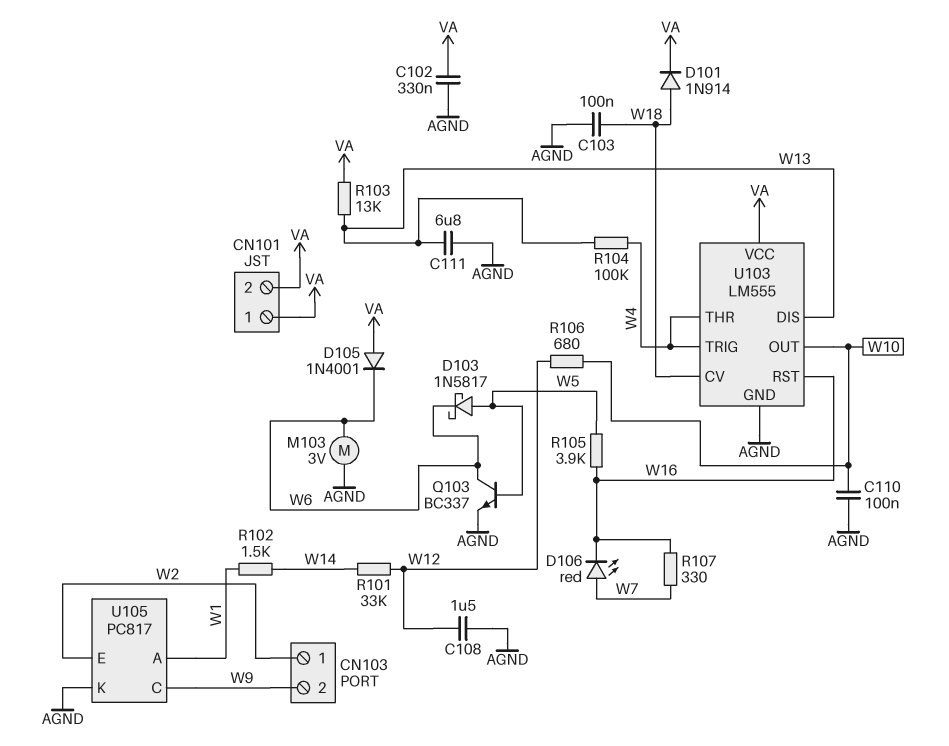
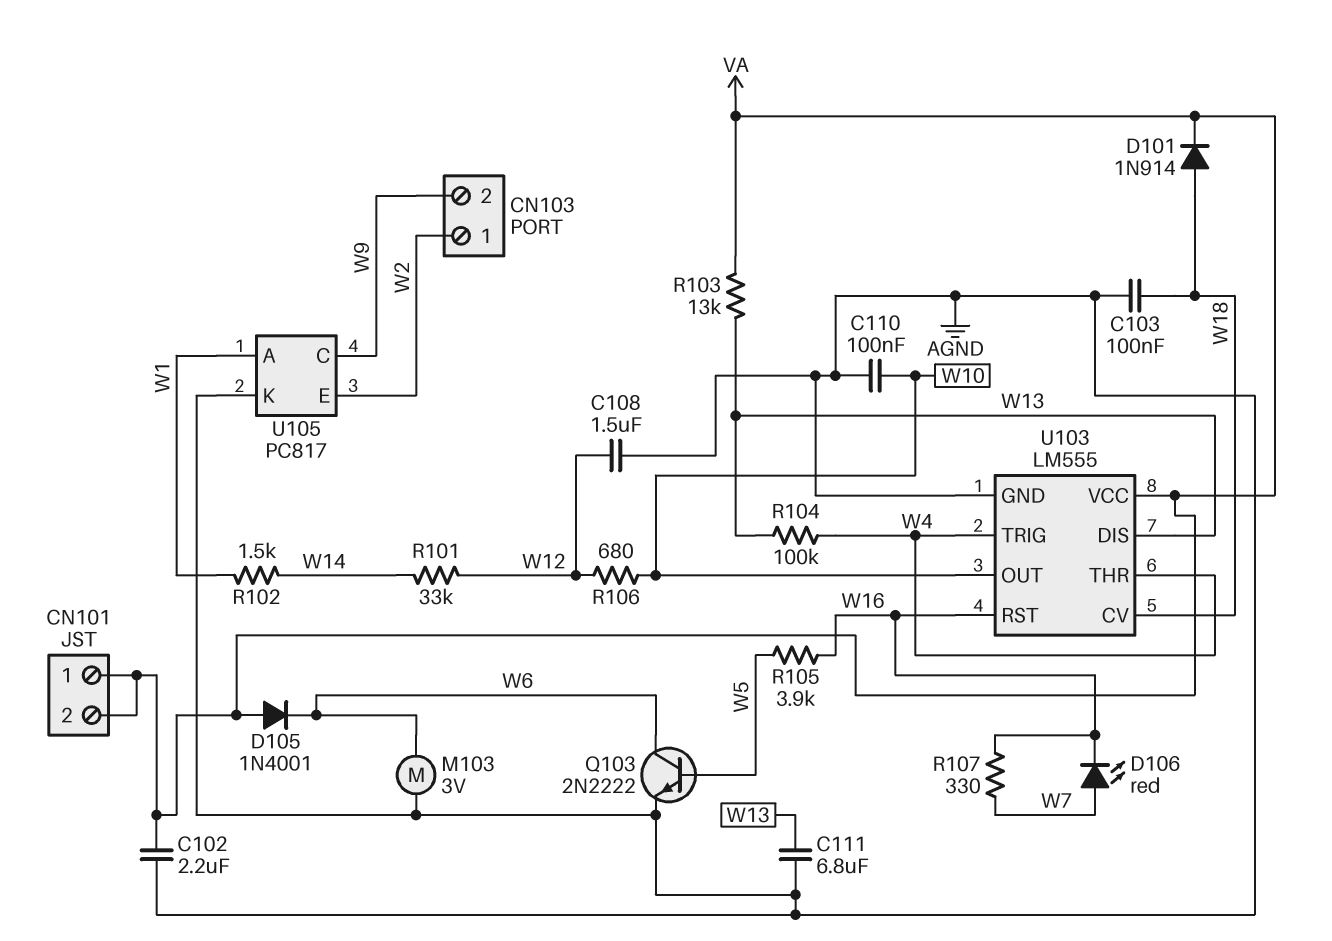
C102: 330nF (AGND, VA) -> 2.2uF (AGND, VA)
D103: schottky 1N5817 (A W5, K W6) -> none
Q103: NPN BC337 (B W5, C W6, E AGND) -> NPN 2N2222 (B W5, C W6, E AGND)

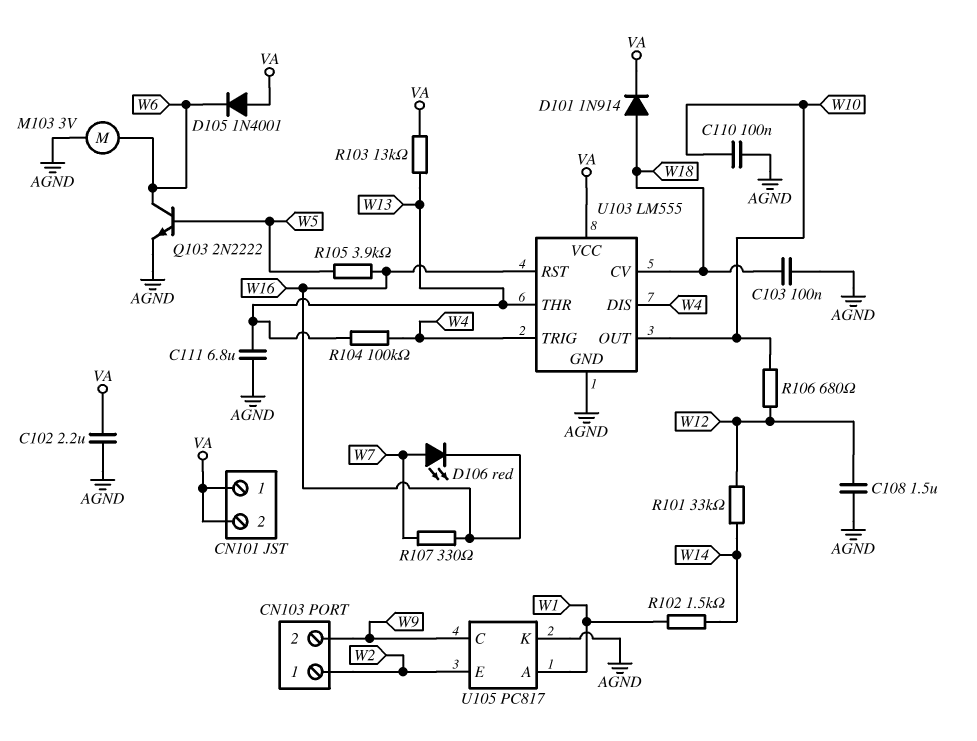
U103 pin DIS: W13 -> W4
U103 pin THR: W4 -> W13

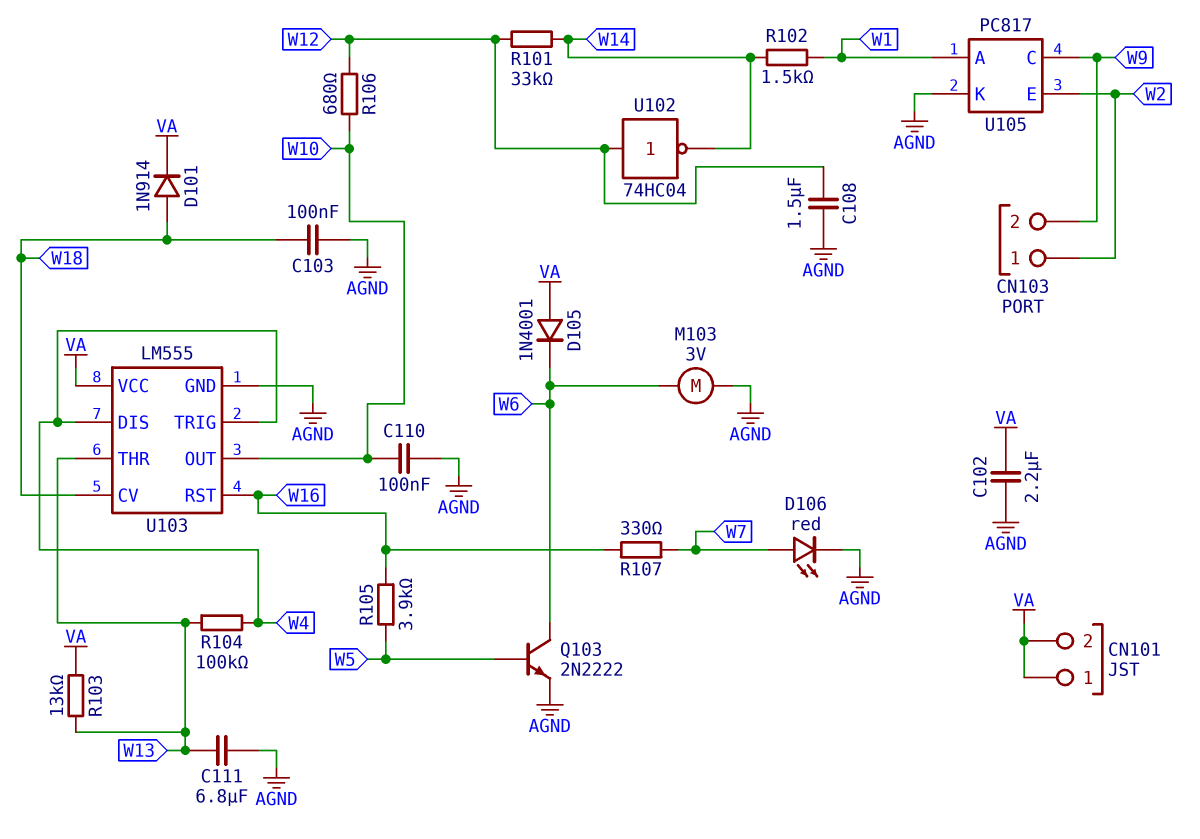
D106: LED red (A W7, K W16) -> LED red (A W7, K AGND)
U102: none -> NOT 74HC04 (in W12, out W14)

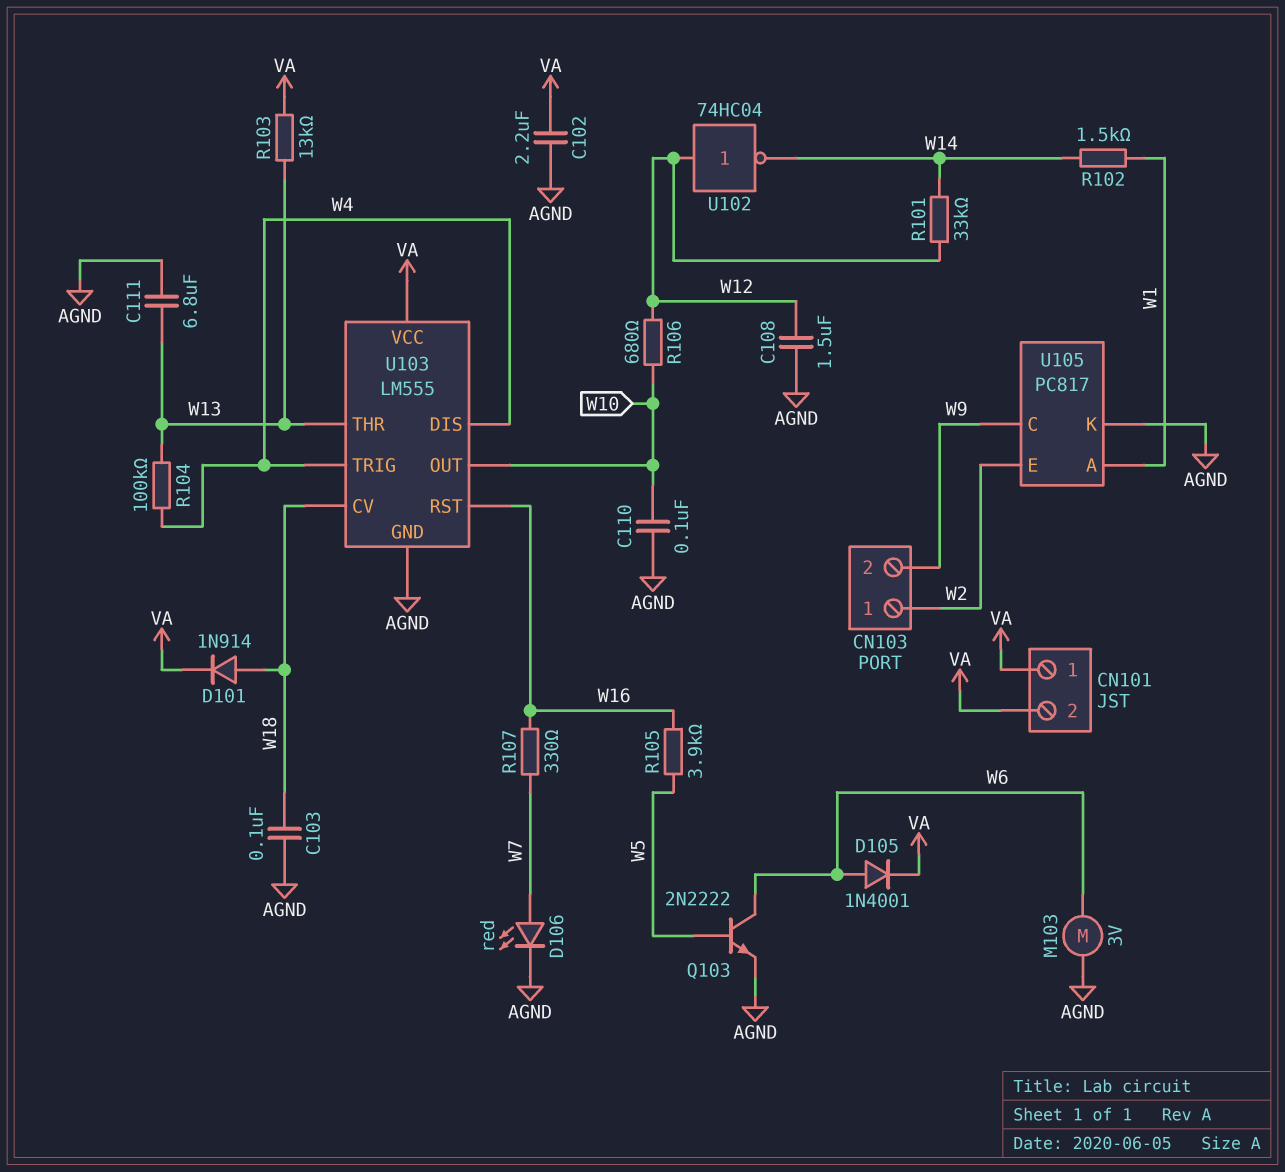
D105: diode 1N4001 (A VA, K W6) -> diode 1N4001 (A W6, K VA)

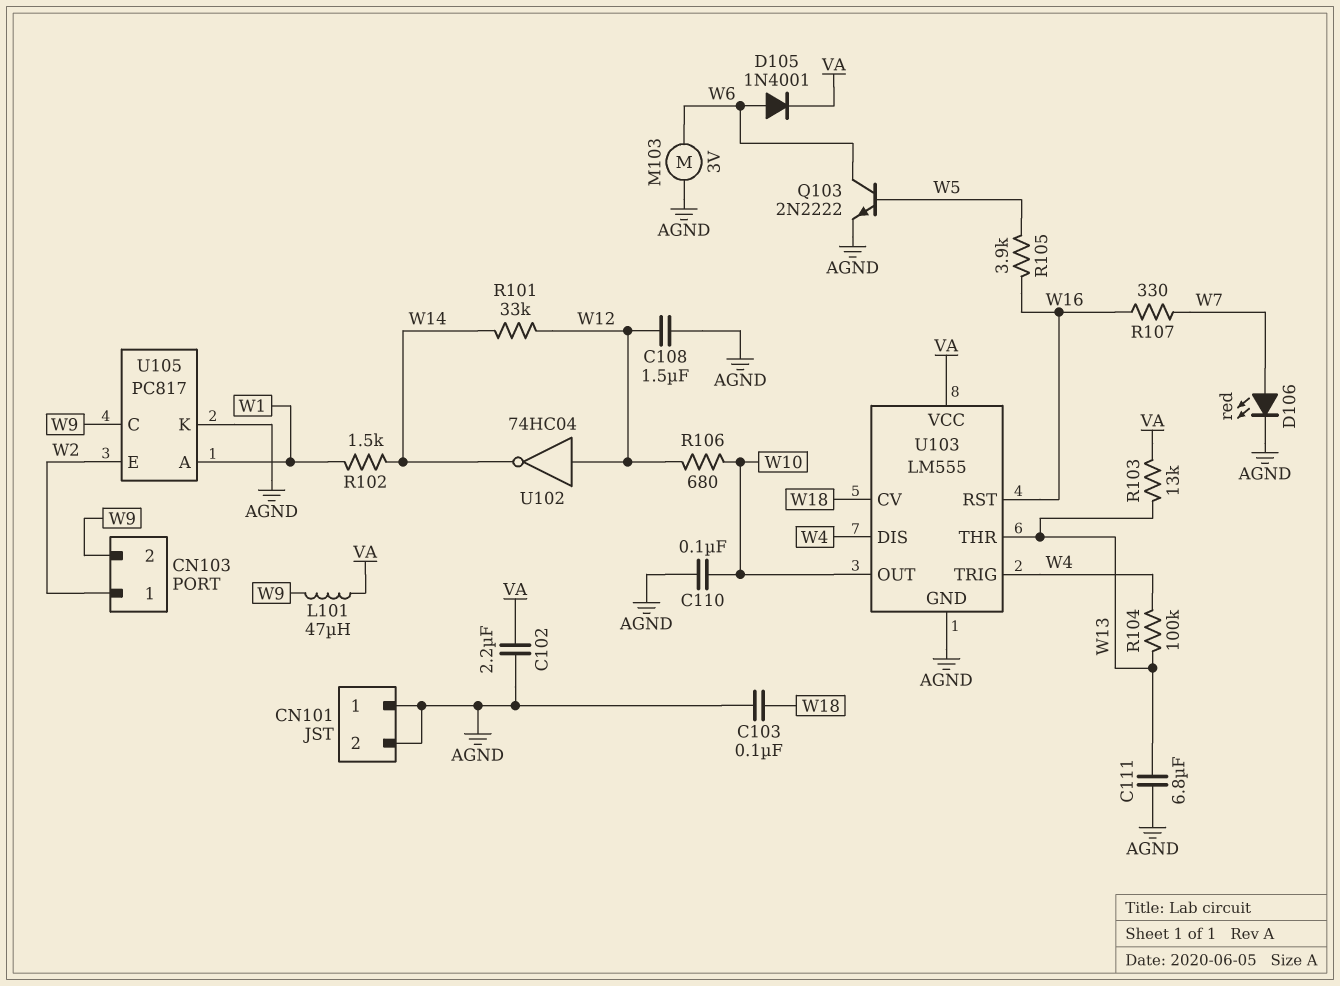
CN101 pin 1: VA -> AGND
CN101 pin 2: VA -> AGND
D101: diode 1N914 (A W18, K VA) -> none
L101: none -> 47uH (VA, W9)

